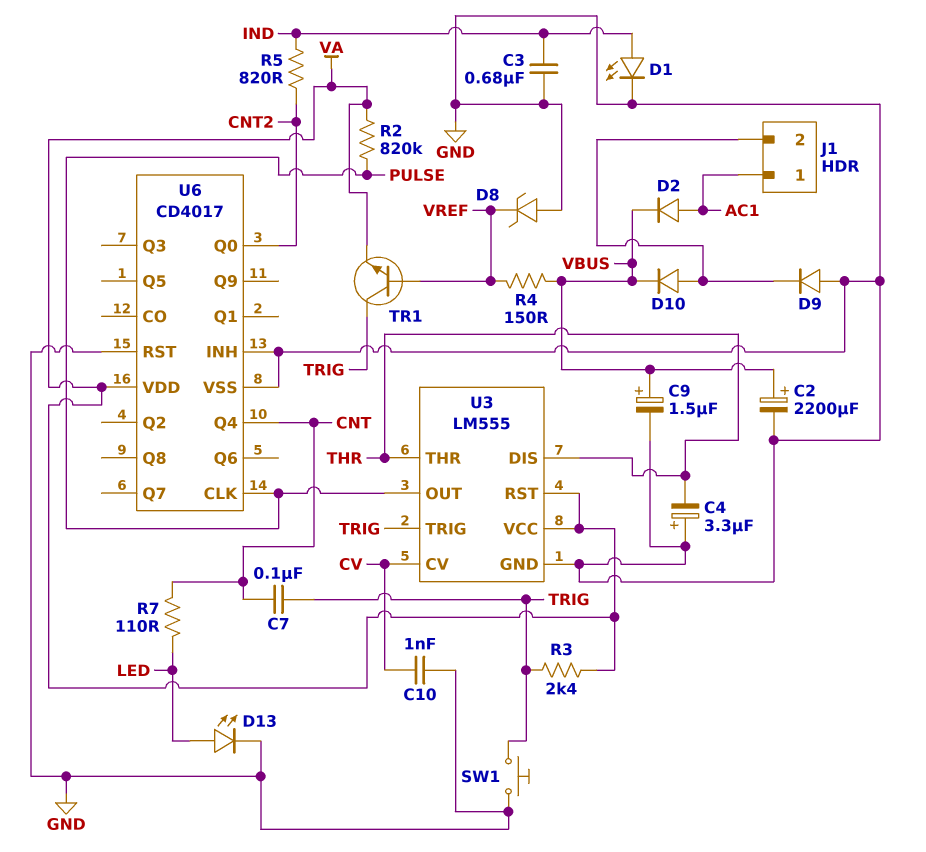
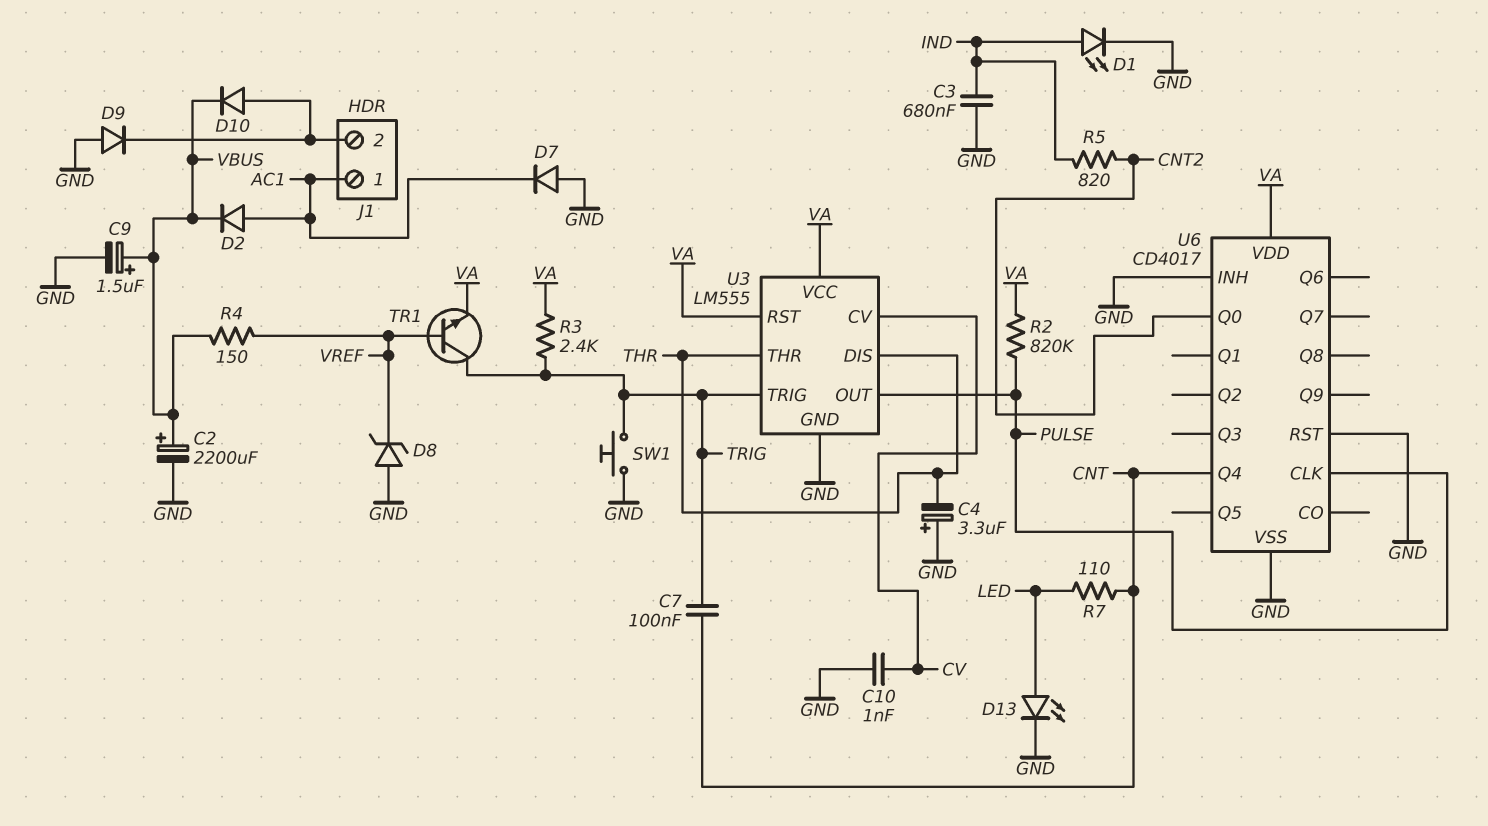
D7: none -> diode (A GND, K AC1)

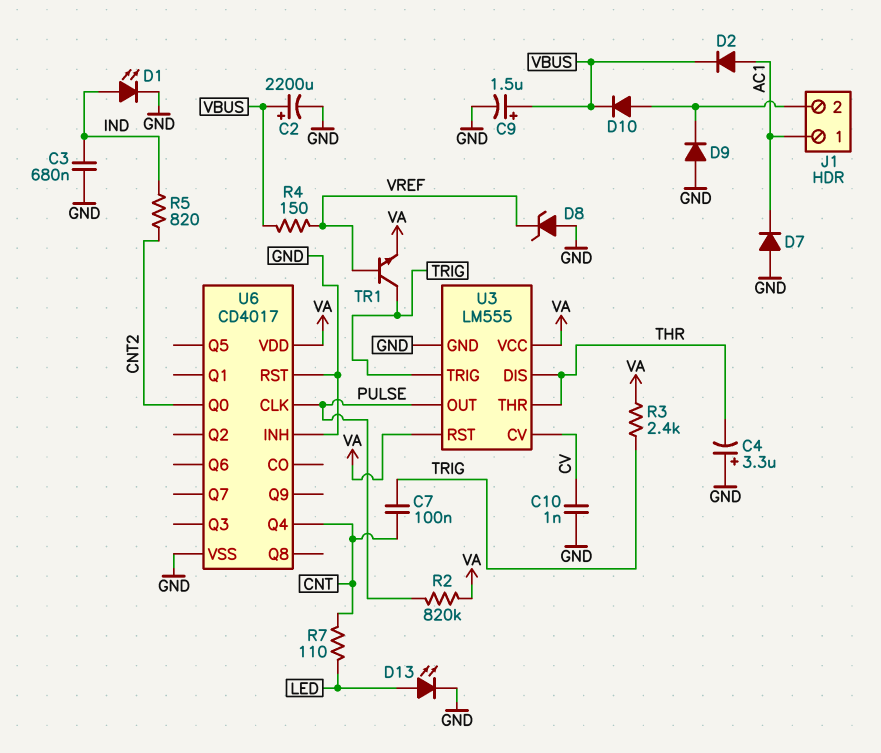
SW1: button (GND, TRIG) -> none

